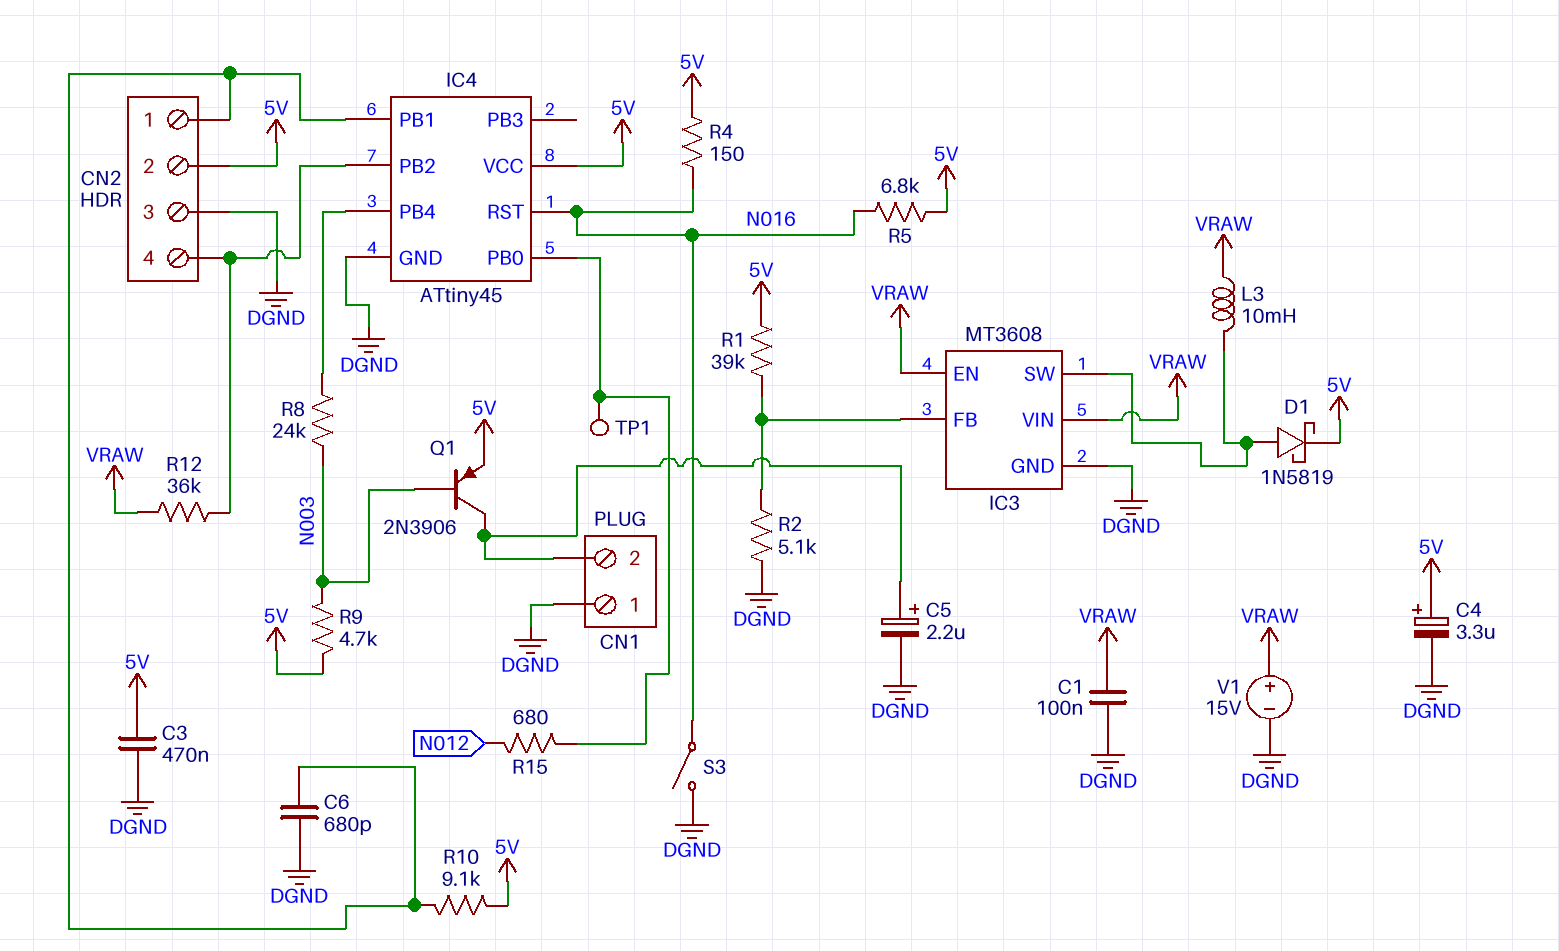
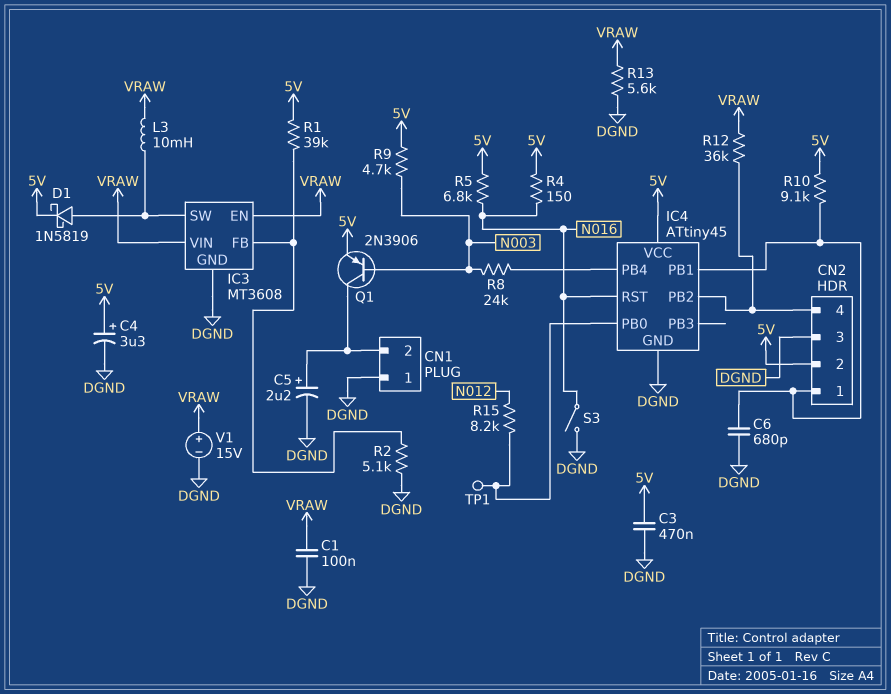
R13: none -> 5.6k (DGND, VRAW)
R15: 680 (IC4/PB0, N012) -> 8.2k (IC4/PB0, N012)

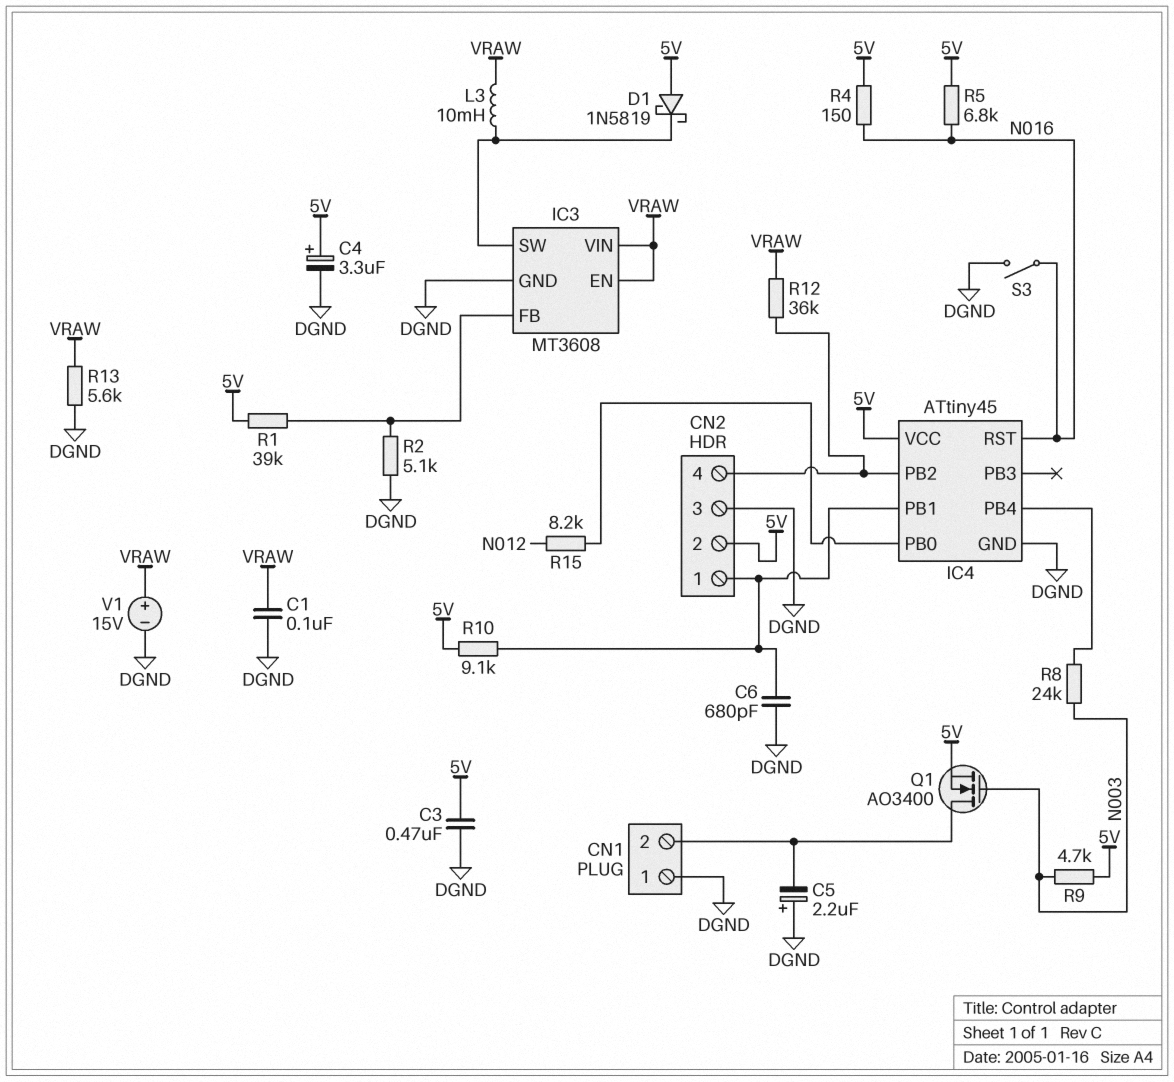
C5: 2.2uF (plus CN1/2, minus DGND) -> 2.2uF (plus DGND, minus CN1/2)
D1: schottky 1N5819 (A IC3/SW, K 5V) -> schottky 1N5819 (A 5V, K IC3/SW)
Q1: PNP 2N3906 (B N003, C CN1/2, E 5V) -> NMOS AO3400 (G N003, D CN1/2, S 5V)
TP1: test point (IC4/PB0) -> none

